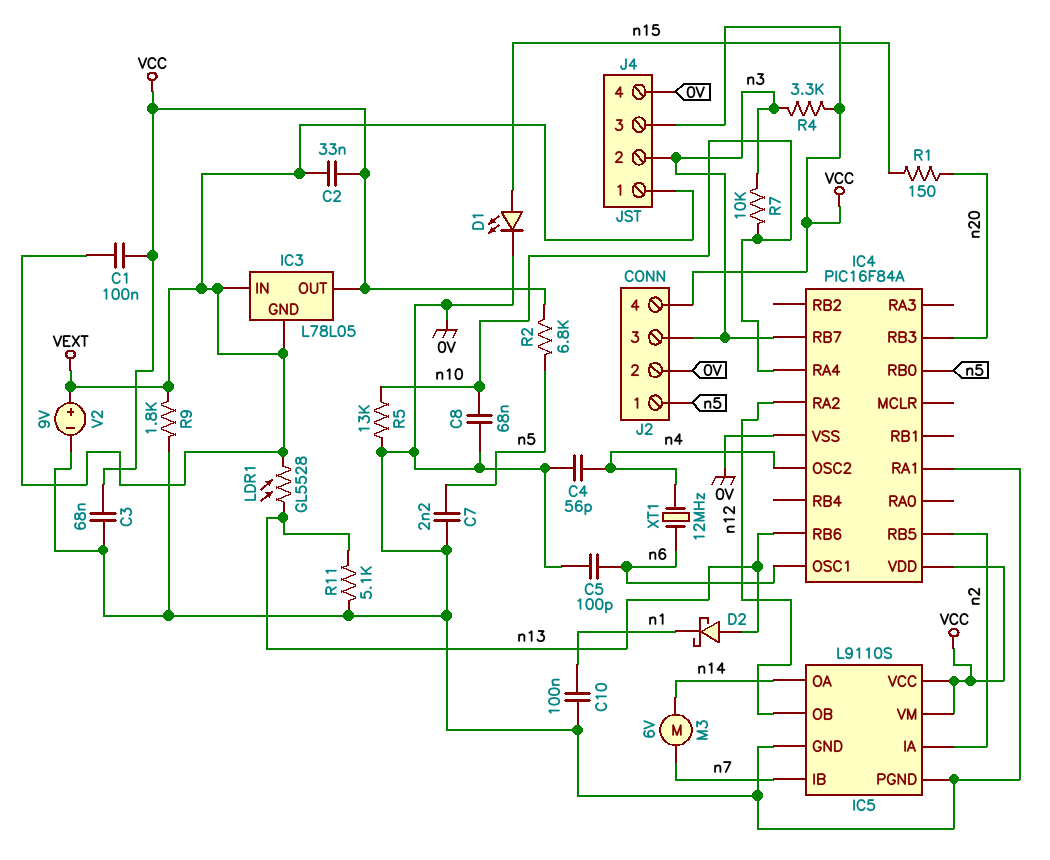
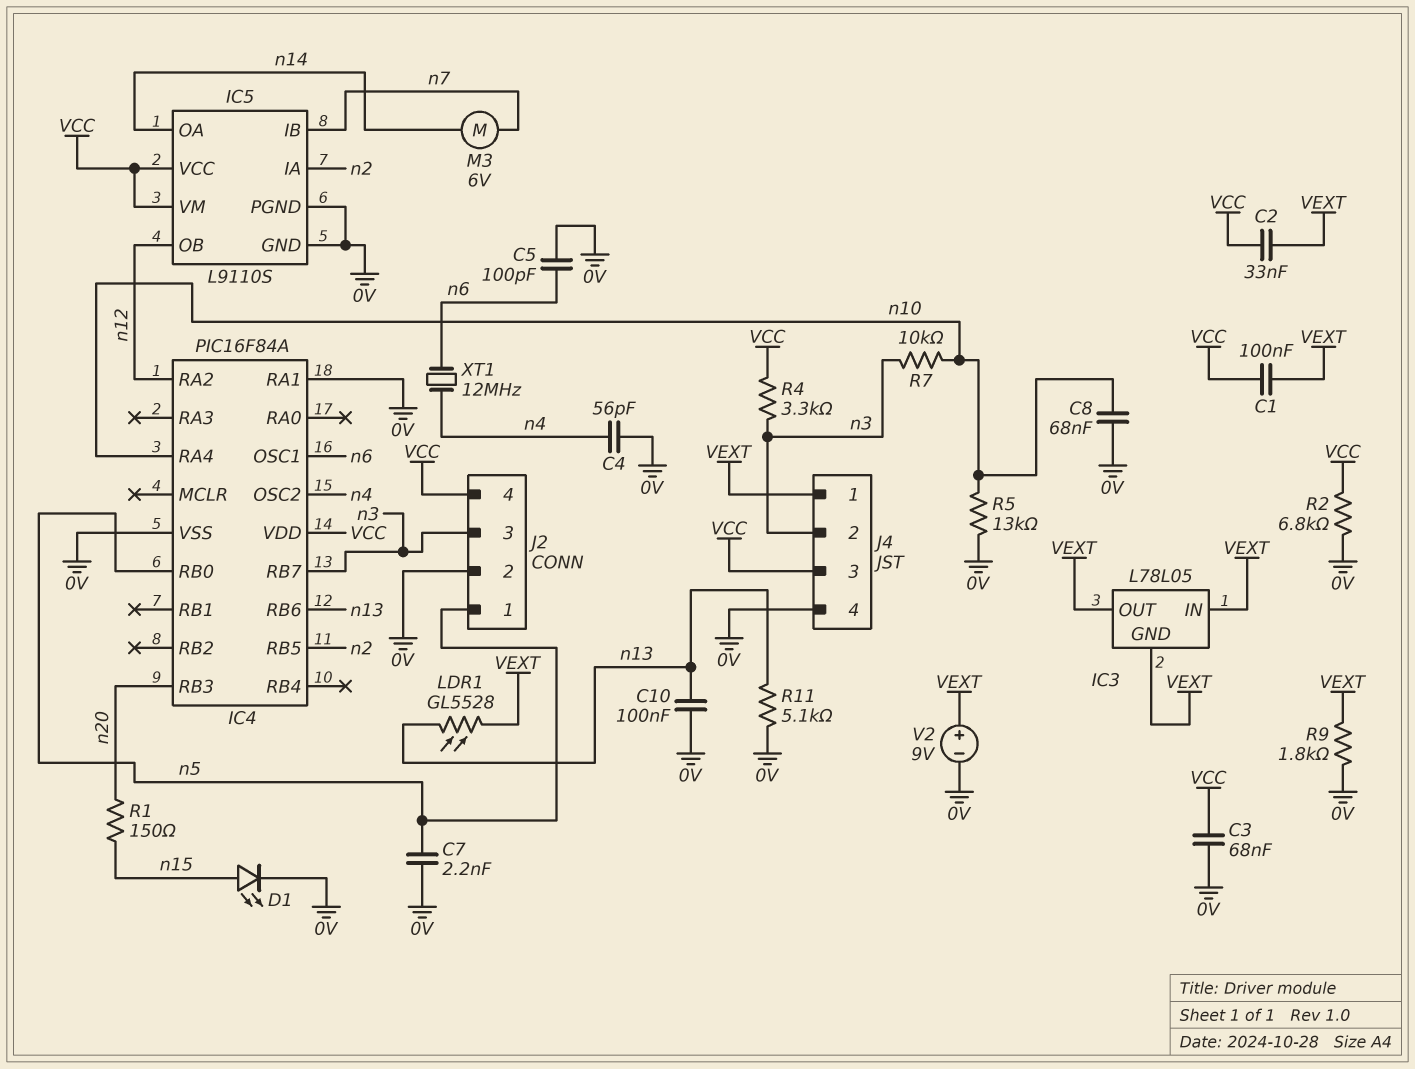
C10: 100nF (0V, n1) -> 100nF (0V, n13)
D2: schottky (A n13, K n1) -> none
IC3 pin OUT: VCC -> VEXT
R2: 6.8k (VCC, n5) -> 6.8k (0V, VCC)

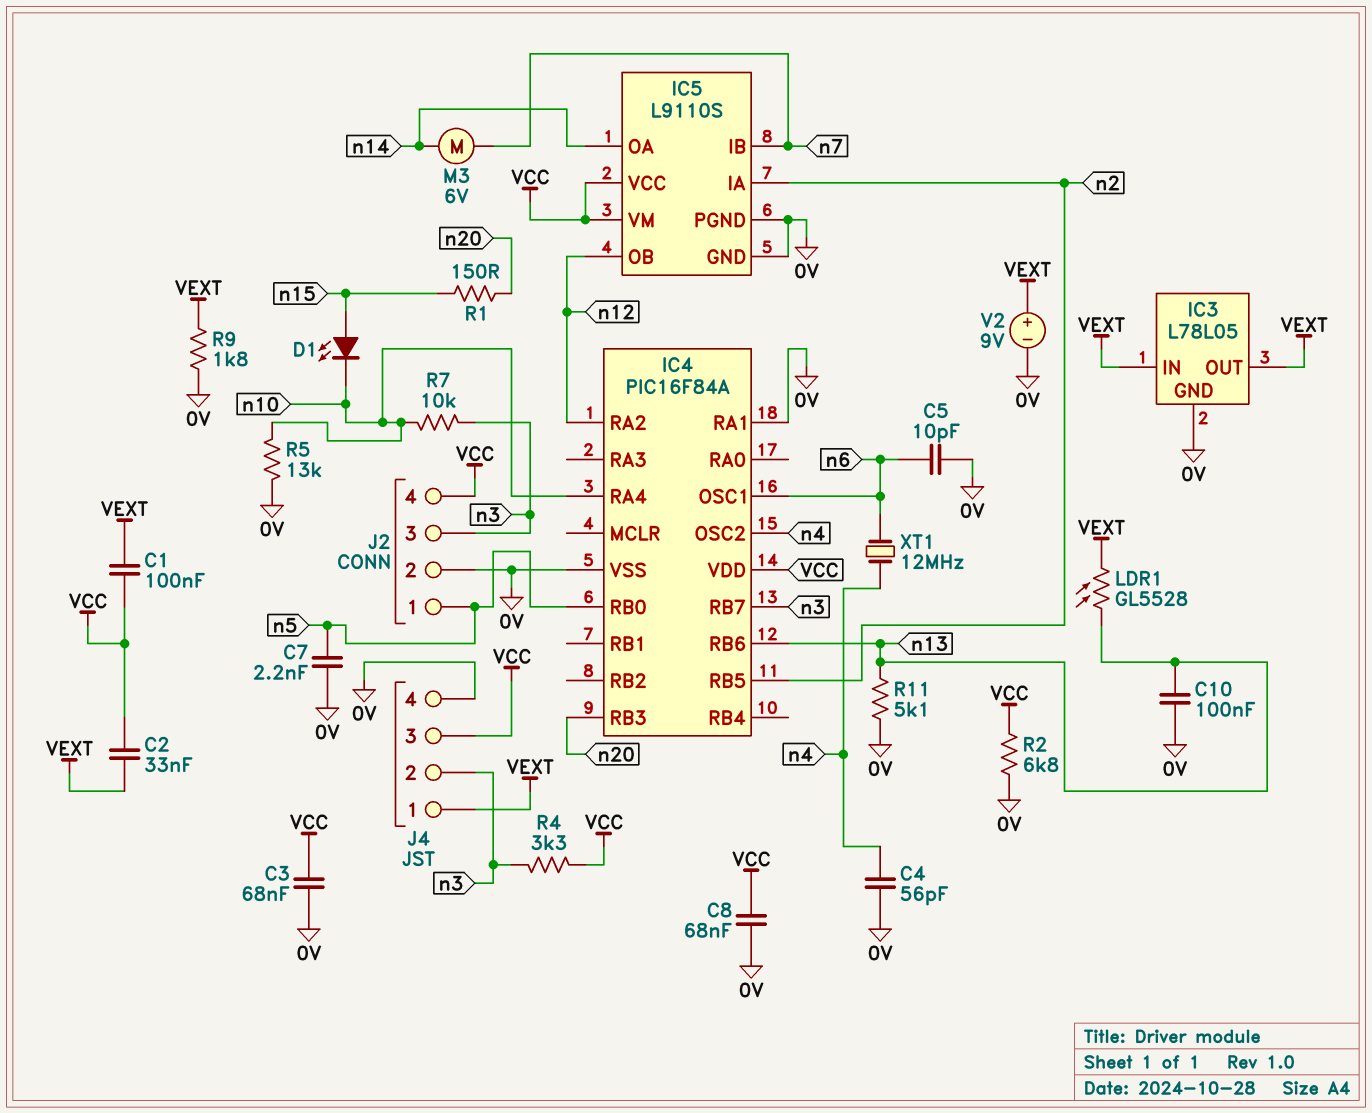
C5: 100pF (0V, n6) -> 10pF (0V, n6)
C8: 68nF (0V, n10) -> 68nF (0V, VCC)
D1: LED (A n15, K 0V) -> LED (A n15, K n10)
IC3 pin GND: VEXT -> 0V

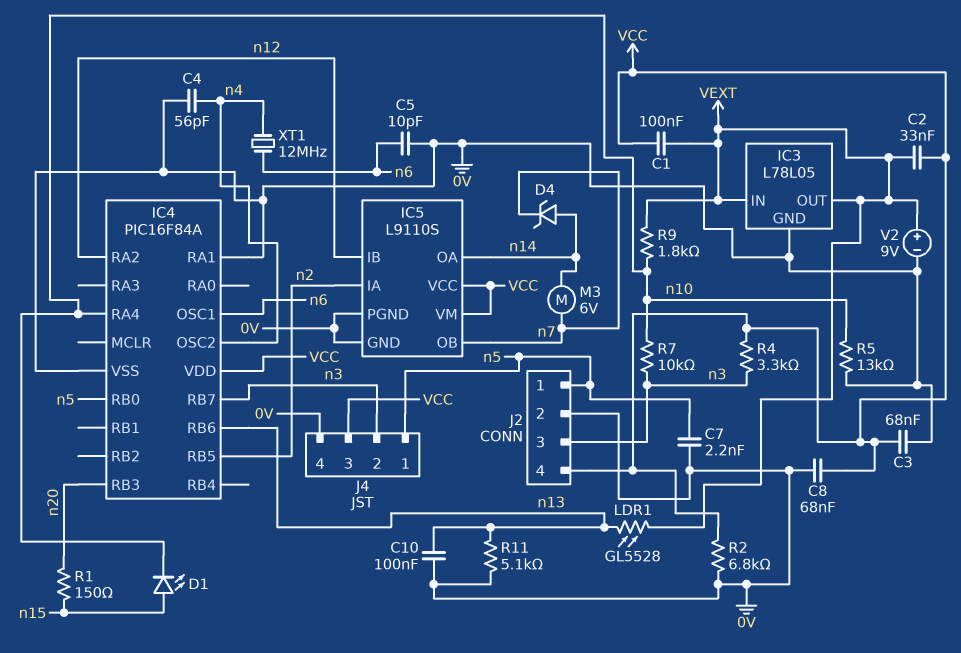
D4: none -> zener (A n14, K n7)
IC5 pin IB: n7 -> n12
IC5 pin OB: n12 -> n7
J4 pin 1: VEXT -> n5
R9: 1.8k (0V, VEXT) -> 1.8k (VEXT, n10)

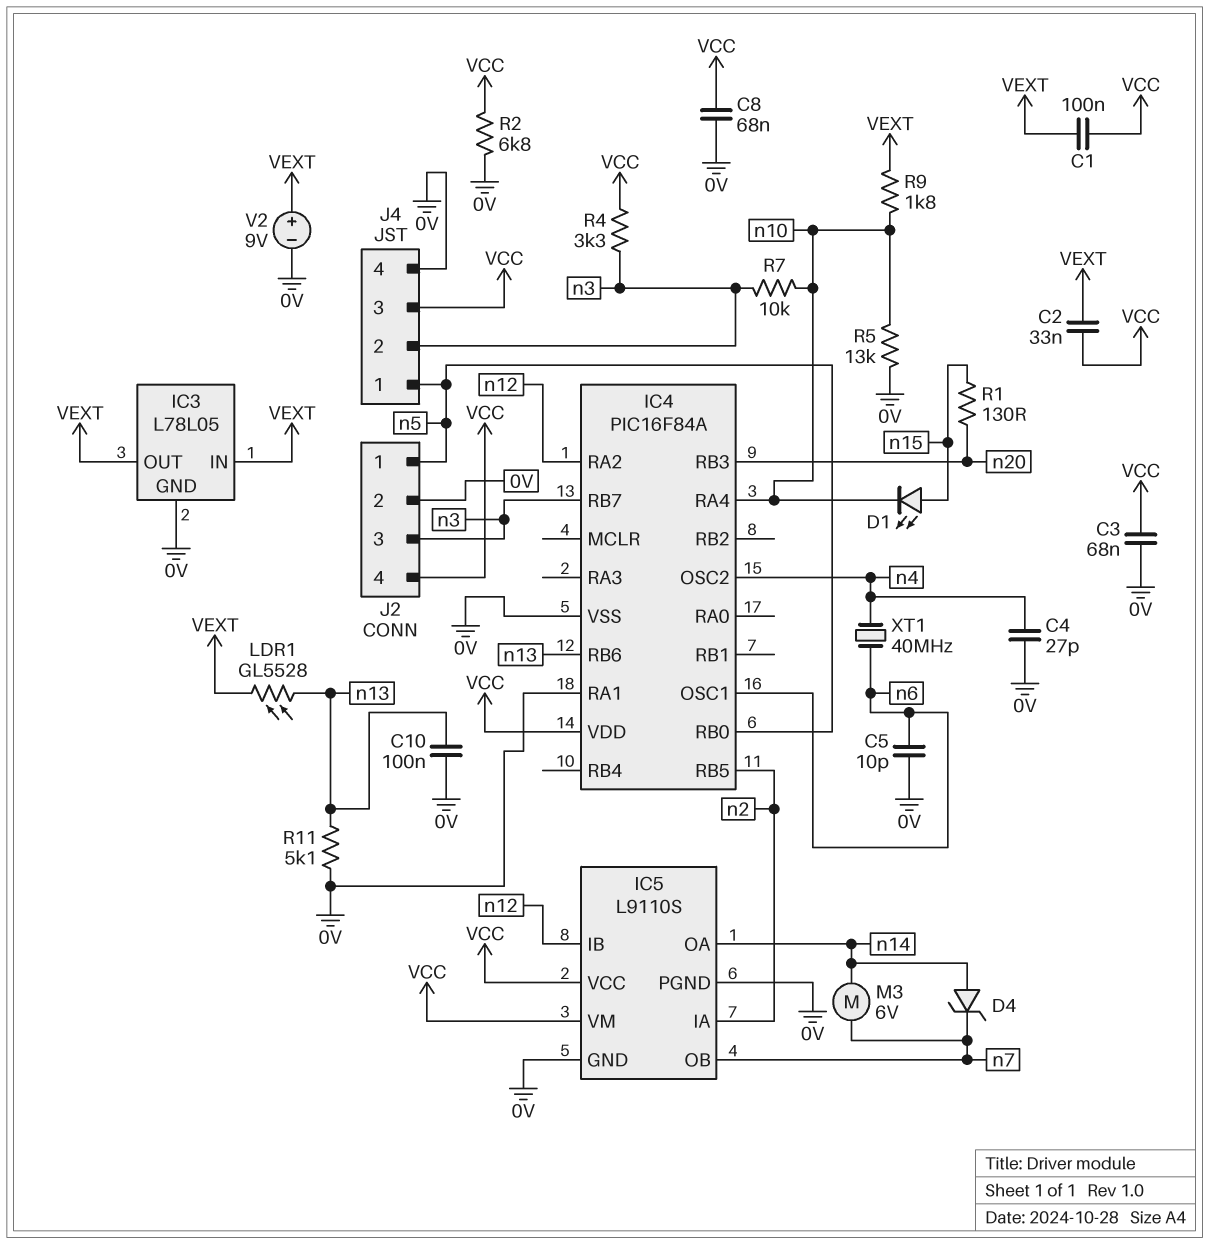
C4: 56pF (0V, n4) -> 27pF (0V, n4)
C7: 2.2nF (0V, n5) -> none
R1: 150 (n15, n20) -> 130 (n15, n20)
XT1: 12MHz (n4, n6) -> 40MHz (n4, n6)

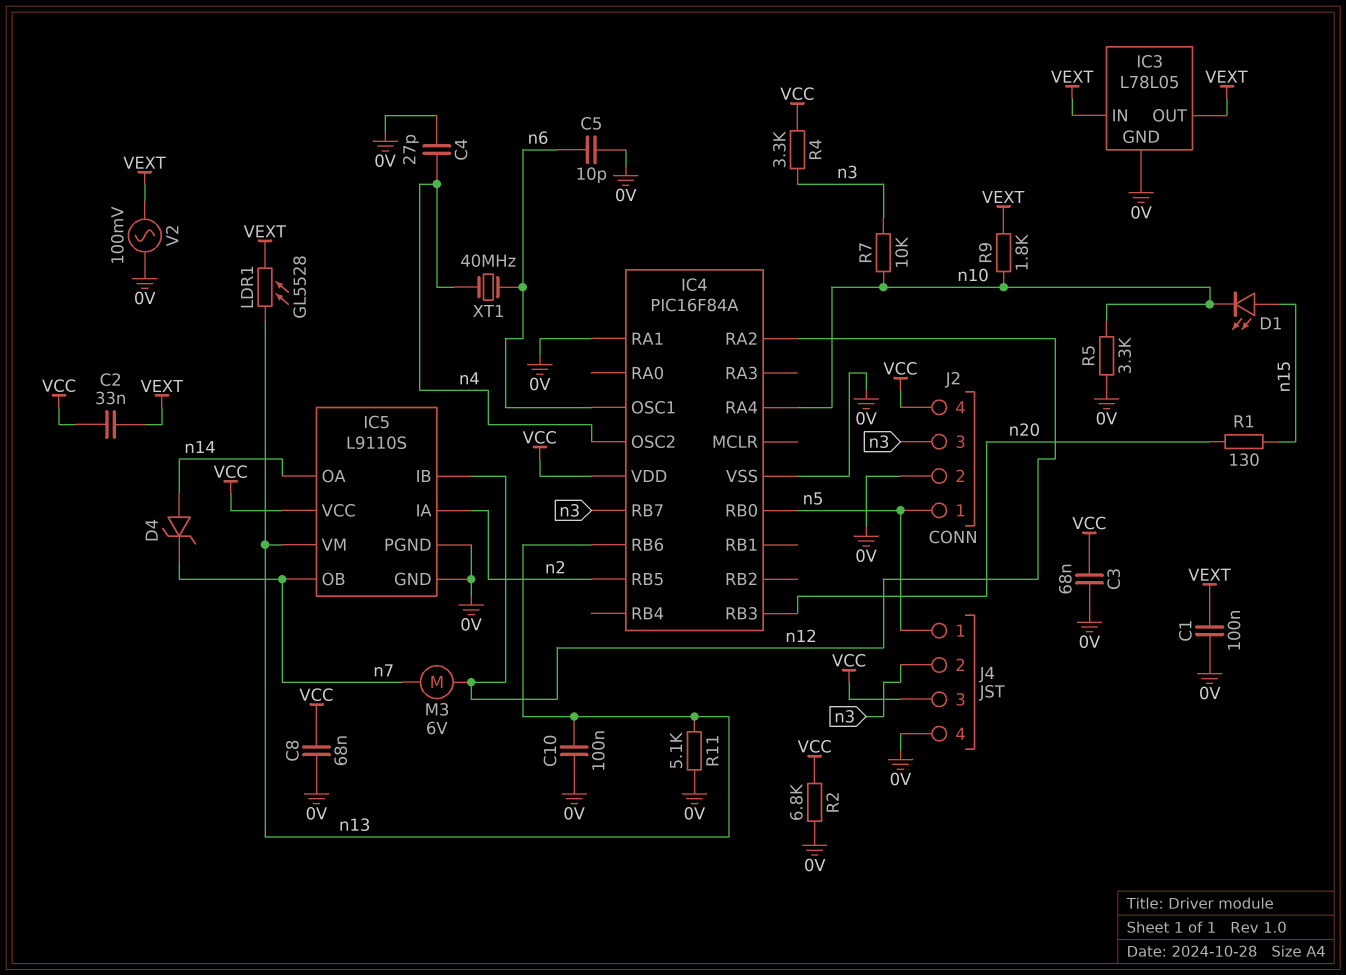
C1: 100nF (VCC, VEXT) -> 100nF (0V, VEXT)
IC5 pin VM: VCC -> n13
M3: motor 6V (n7, n14) -> motor 6V (n7, n12)
R5: 13k (0V, n10) -> 3.3k (0V, n10)
V2: 9V (plus VEXT, minus 0V) -> AC 100mV (0V, VEXT)

